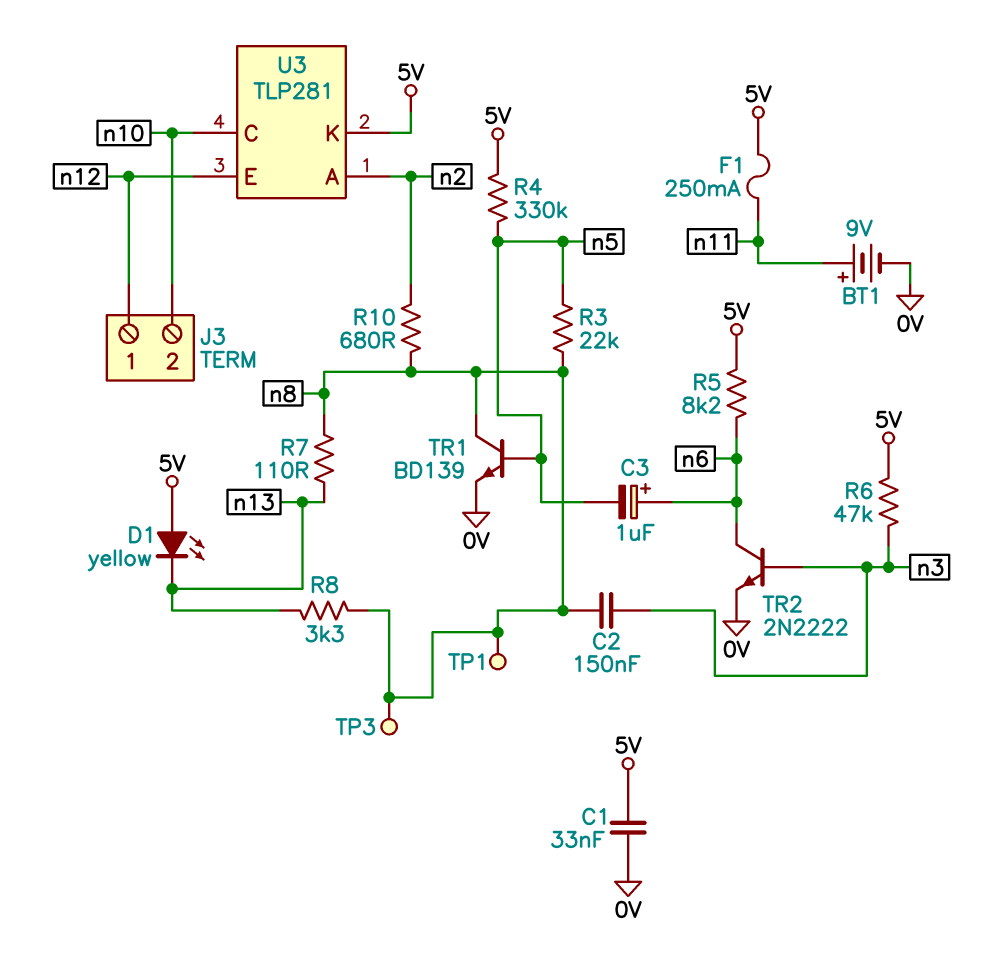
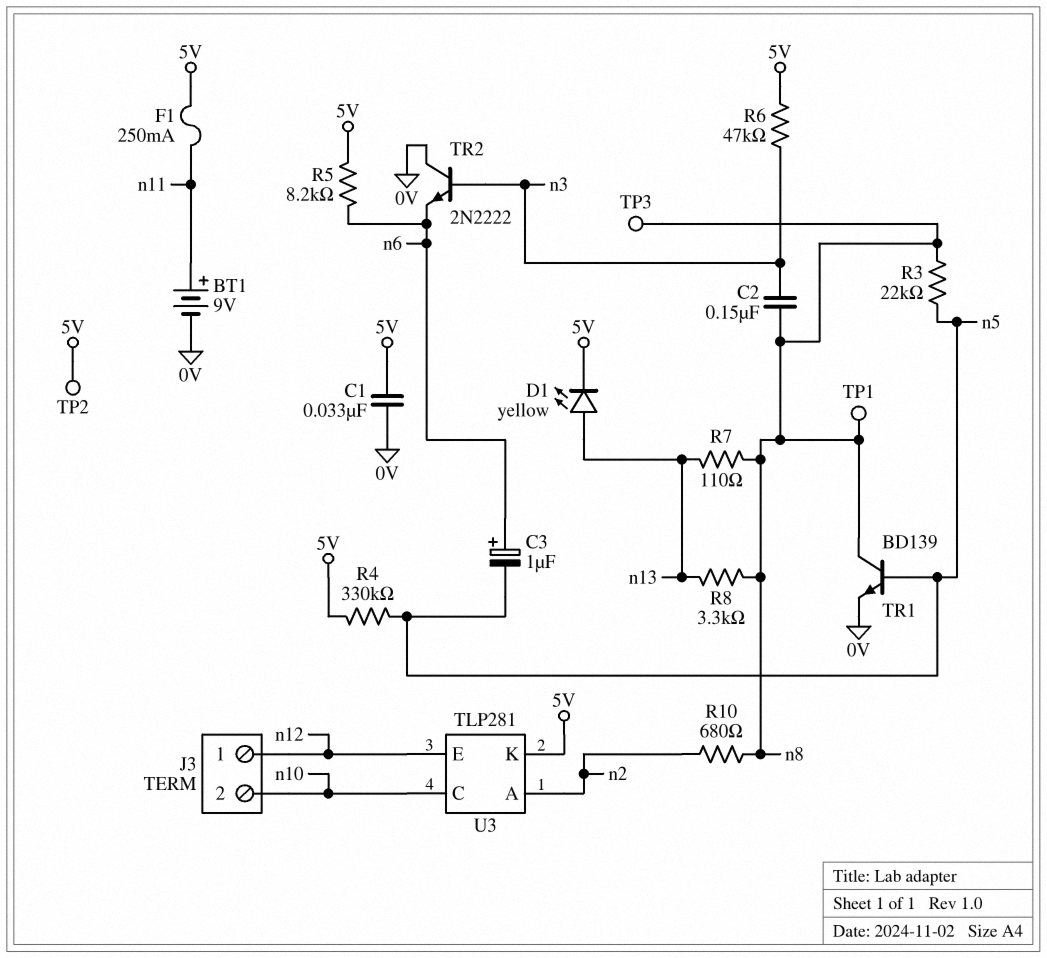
D1: LED yellow (A 5V, K n13) -> LED yellow (A n13, K 5V)
TP2: none -> test point (5V)
TR2: NPN 2N2222 (B n3, C n6, E 0V) -> NPN 2N2222 (B n3, C 0V, E n6)

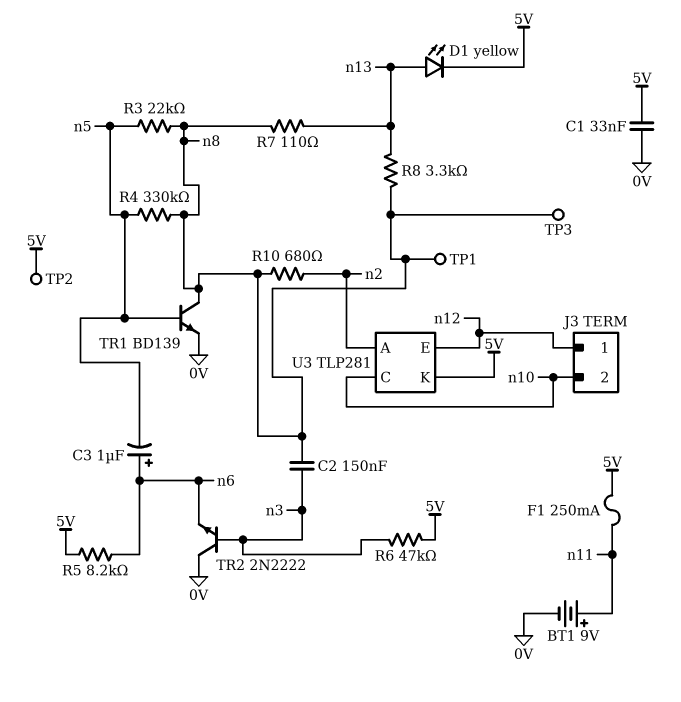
R4: 330k (5V, n5) -> 330k (n5, n8)

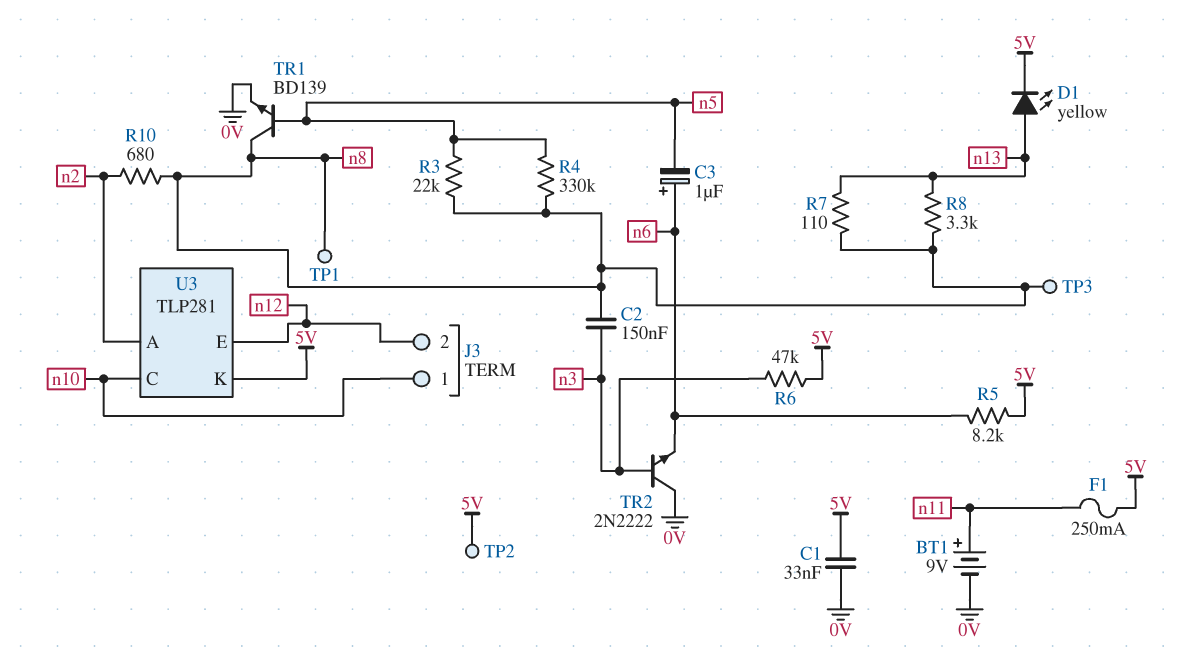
J3 pin 1: n12 -> n10
J3 pin 2: n10 -> n12

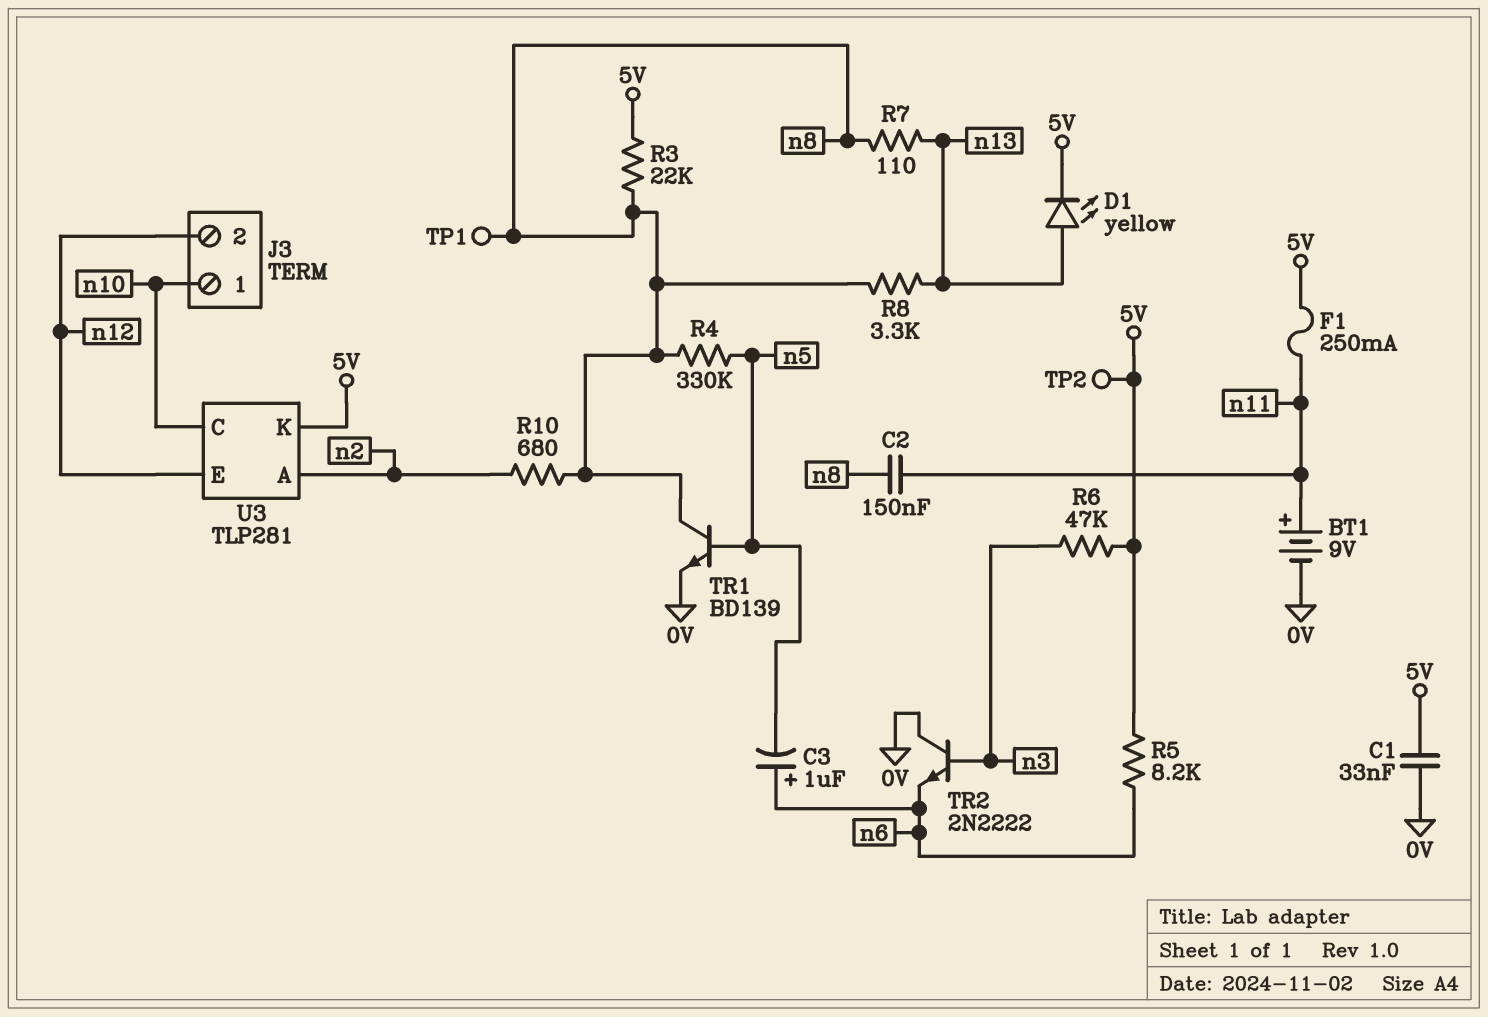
C2: 150nF (n3, n8) -> 150nF (n8, n11)
R3: 22k (n5, n8) -> 22k (5V, n8)
TP3: test point (n8) -> none

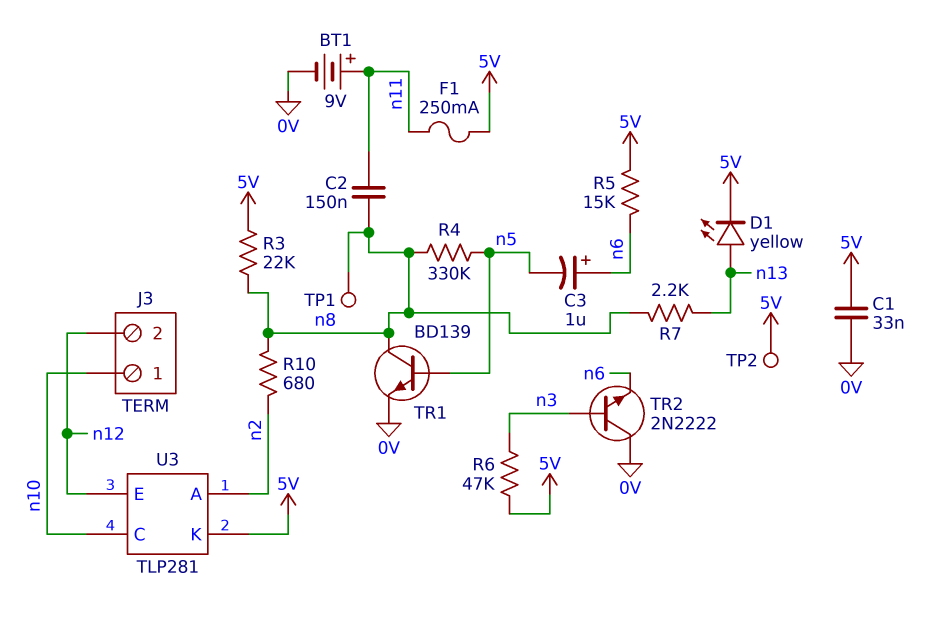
R5: 8.2k (5V, n6) -> 15k (5V, n6)
R7: 110 (n8, n13) -> 2.2k (n8, n13)
R8: 3.3k (n8, n13) -> none

